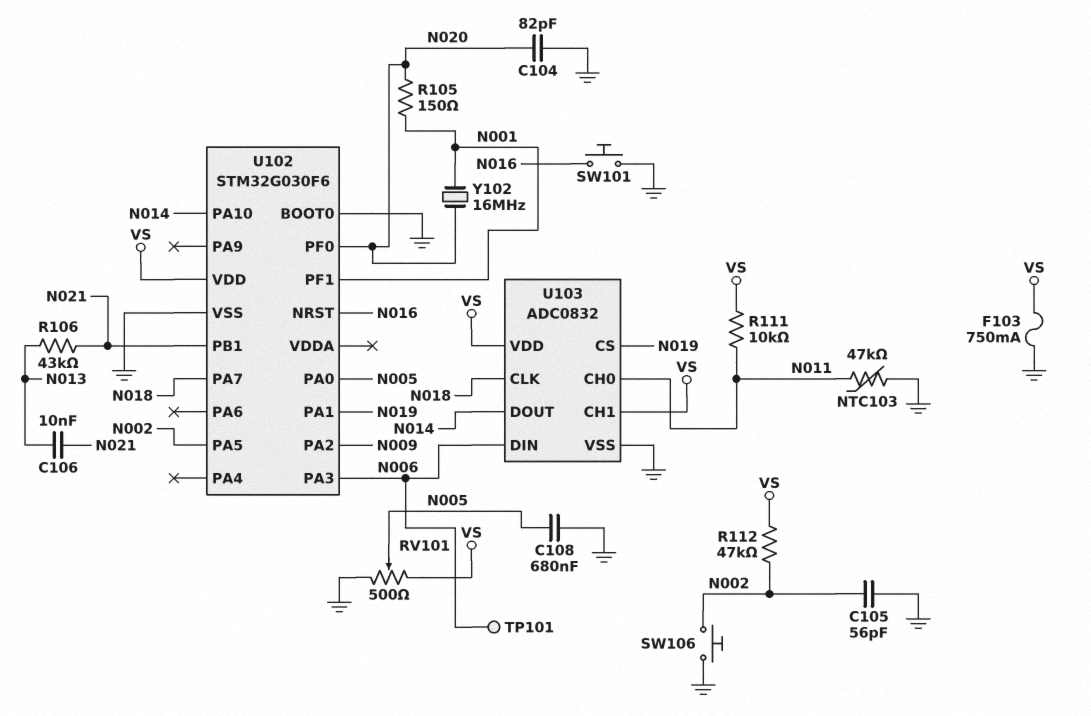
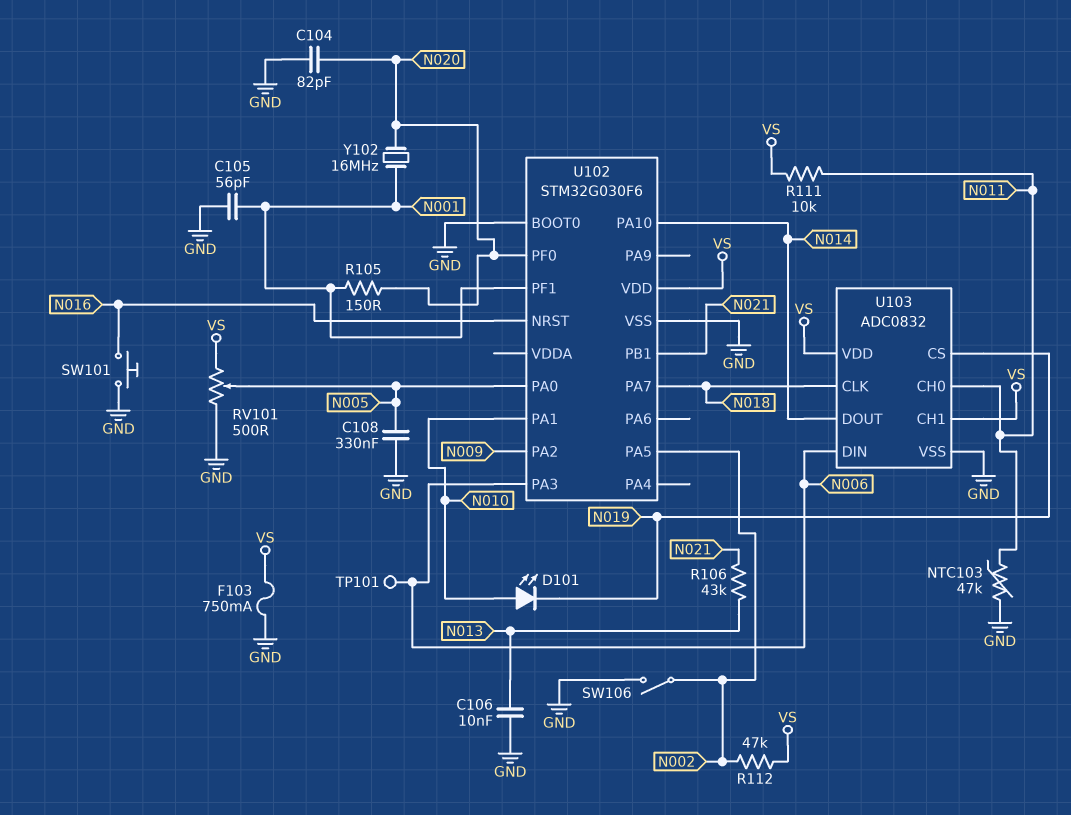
C105: 56pF (GND, N002) -> 56pF (GND, N001)
C106: 10nF (N013, N021) -> 10nF (GND, N013)
C108: 680nF (GND, N005) -> 330nF (GND, N005)
D101: none -> LED (A N010, K N019)
SW106: button (GND, N002) -> switch (GND, N002)
U102 pin PA1: N019 -> N010

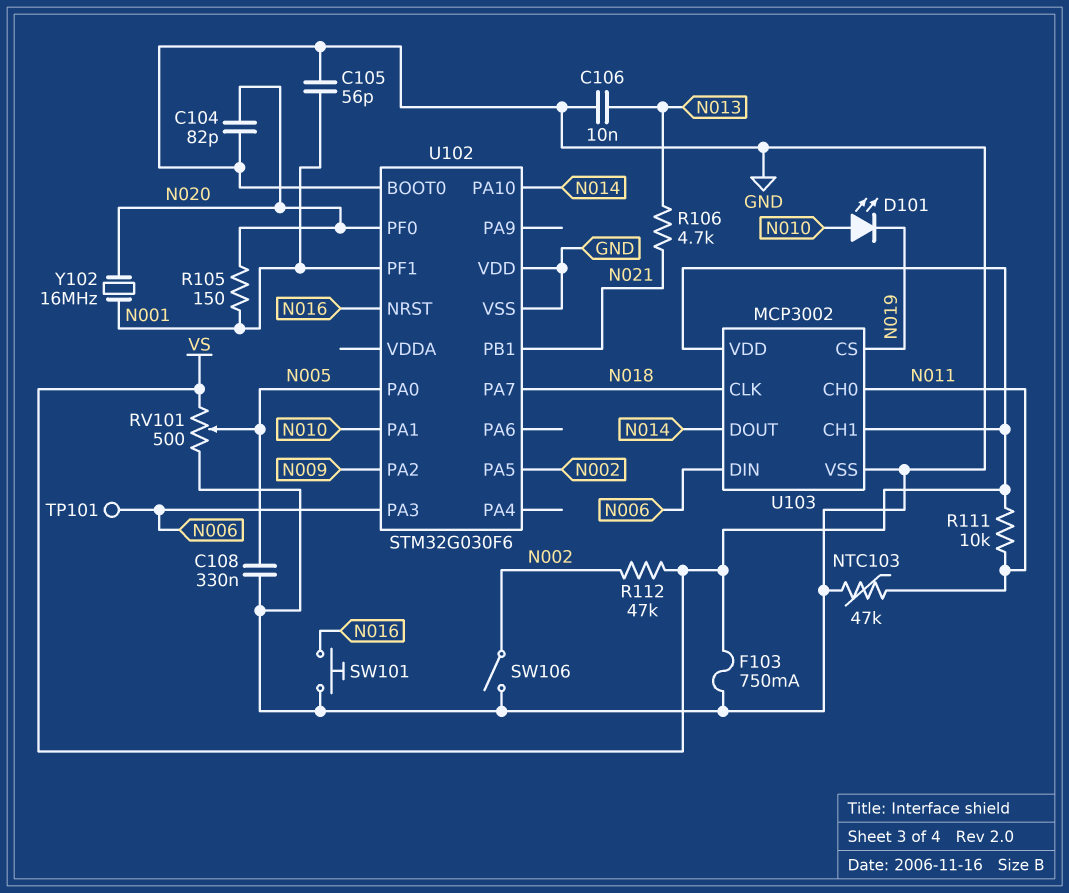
R106: 43k (N013, N021) -> 4.7k (N013, N021)
U102 pin VDD: VS -> GND
U103: ADC0832 -> MCP3002

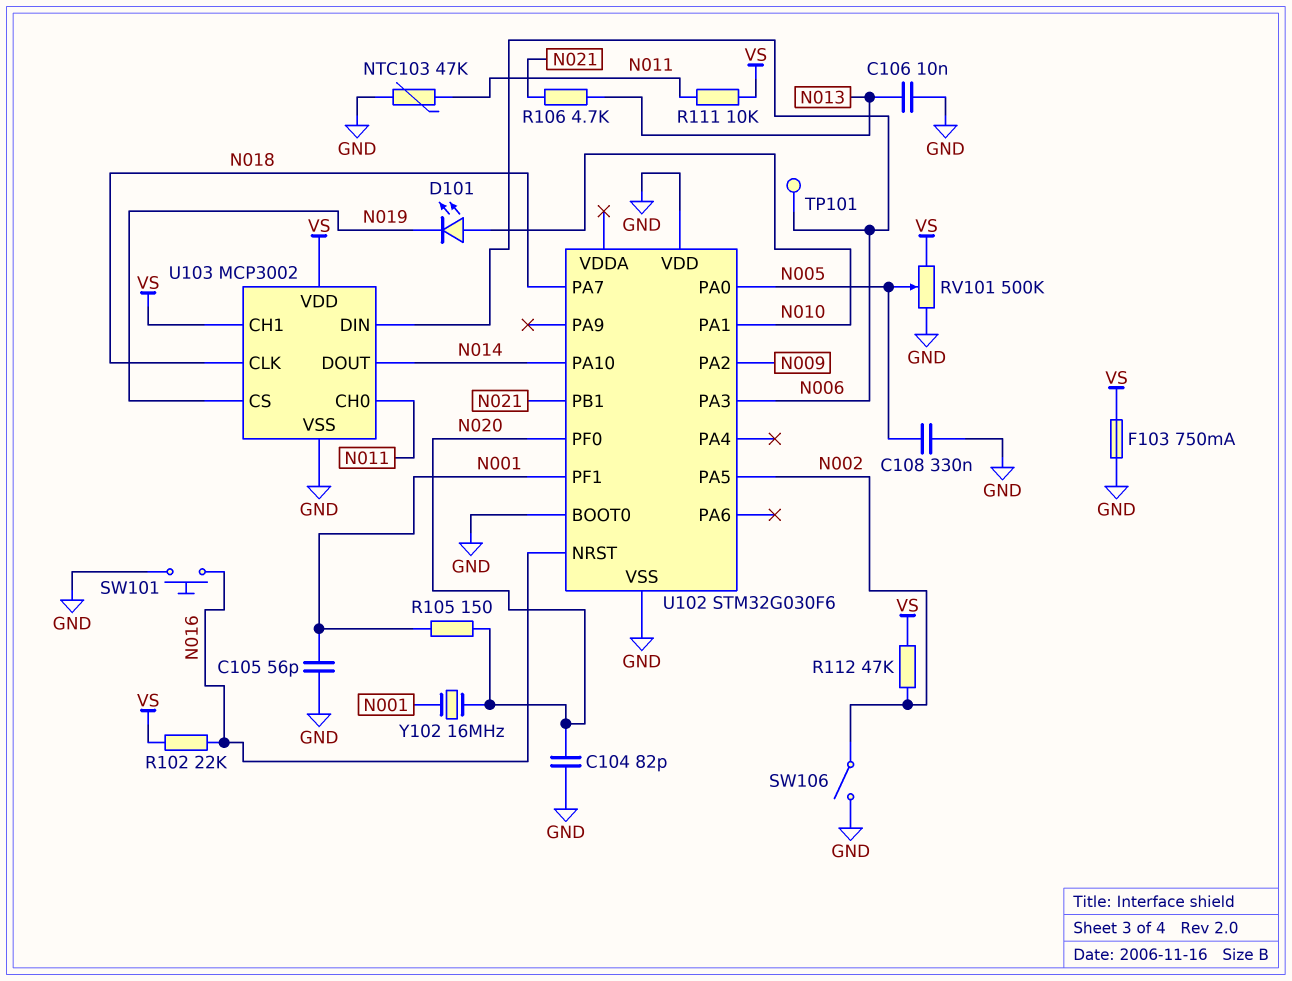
R102: none -> 22k (N016, VS)
RV101: 500 (GND, VS, wiper N005) -> 500k (GND, VS, wiper N005)

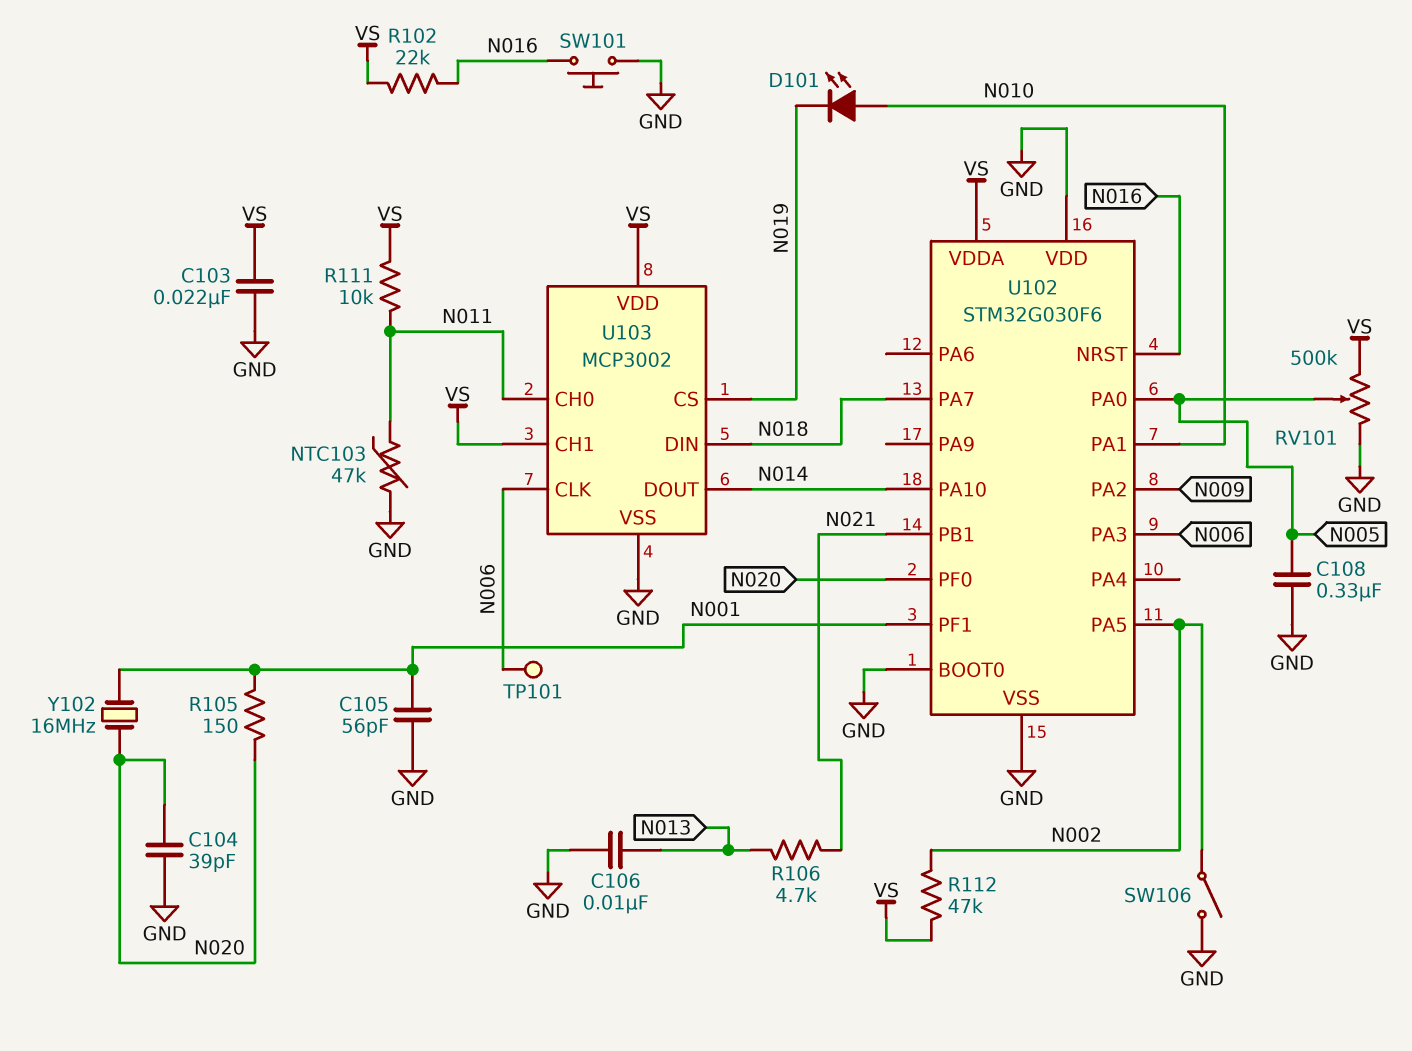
C103: none -> 22nF (GND, VS)
C104: 82pF (GND, N020) -> 39pF (GND, N020)
F103: 750mA (GND, VS) -> none
U102 pin VDDA: none -> VS
U103 pin CLK: N018 -> N006
U103 pin DIN: N006 -> N018

